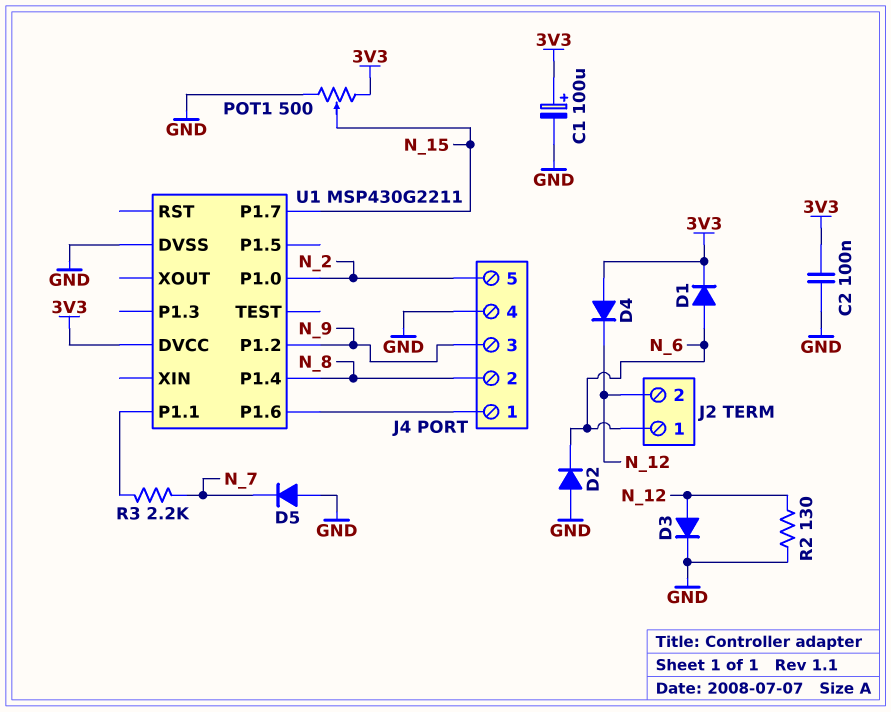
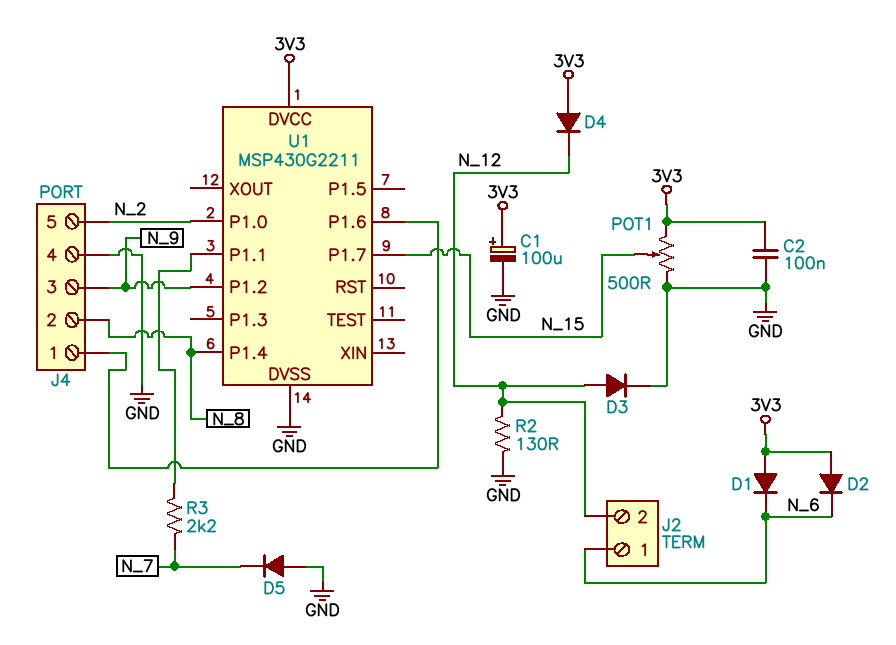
D1: diode (A N_6, K 3V3) -> diode (A 3V3, K N_6)
D2: diode (A GND, K N_6) -> diode (A 3V3, K N_6)

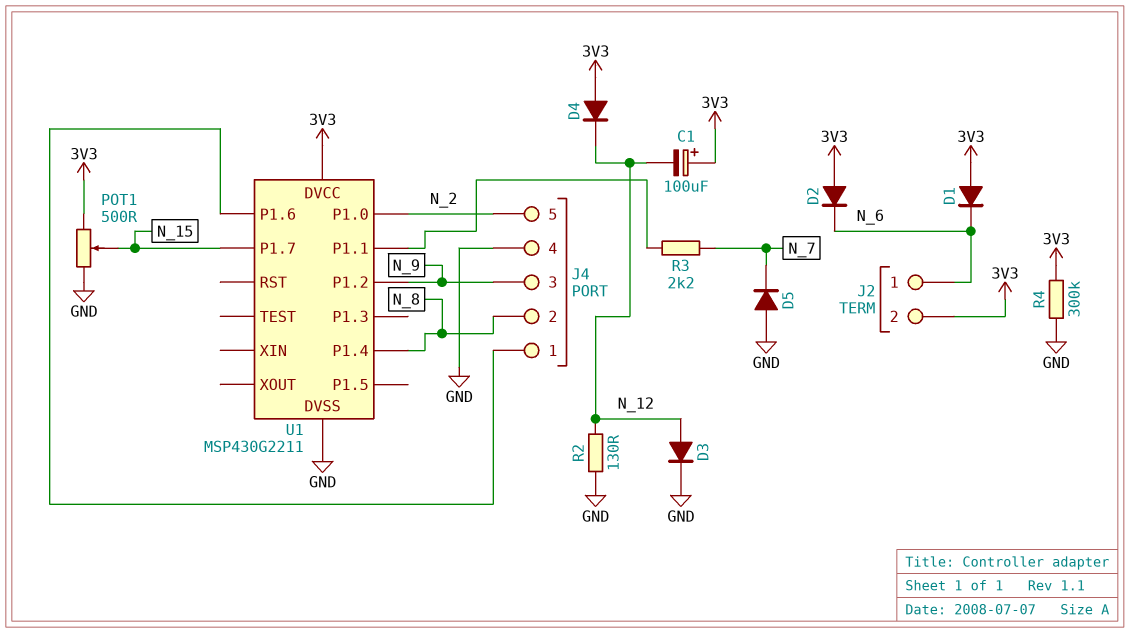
C1: 100uF (plus 3V3, minus GND) -> 100uF (plus 3V3, minus N_12)
C2: 100nF (3V3, GND) -> none
J2 pin 2: N_12 -> 3V3
R4: none -> 300k (3V3, GND)

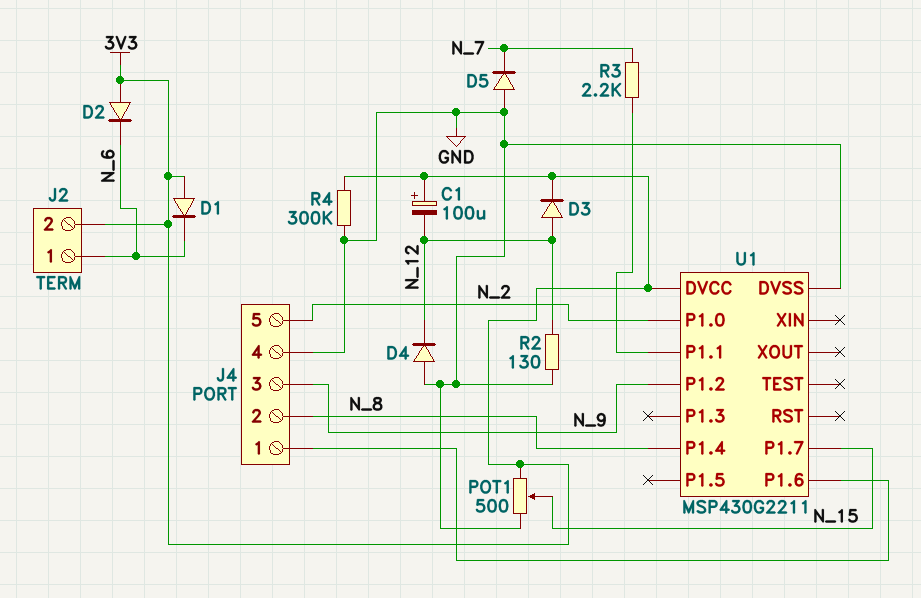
D3: diode (A N_12, K GND) -> diode (A N_12, K 3V3)
D4: diode (A 3V3, K N_12) -> diode (A GND, K N_12)

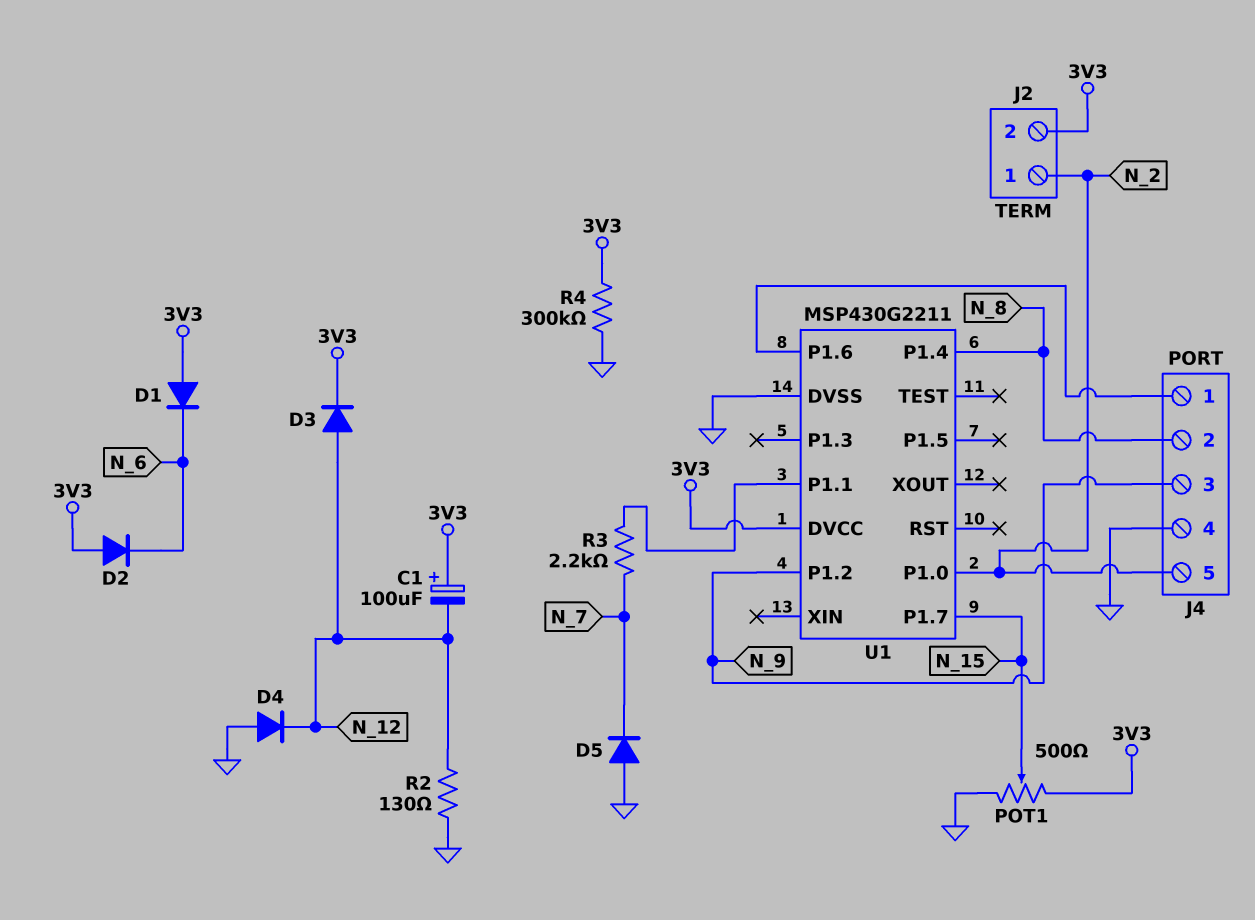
J2 pin 1: N_6 -> N_2

